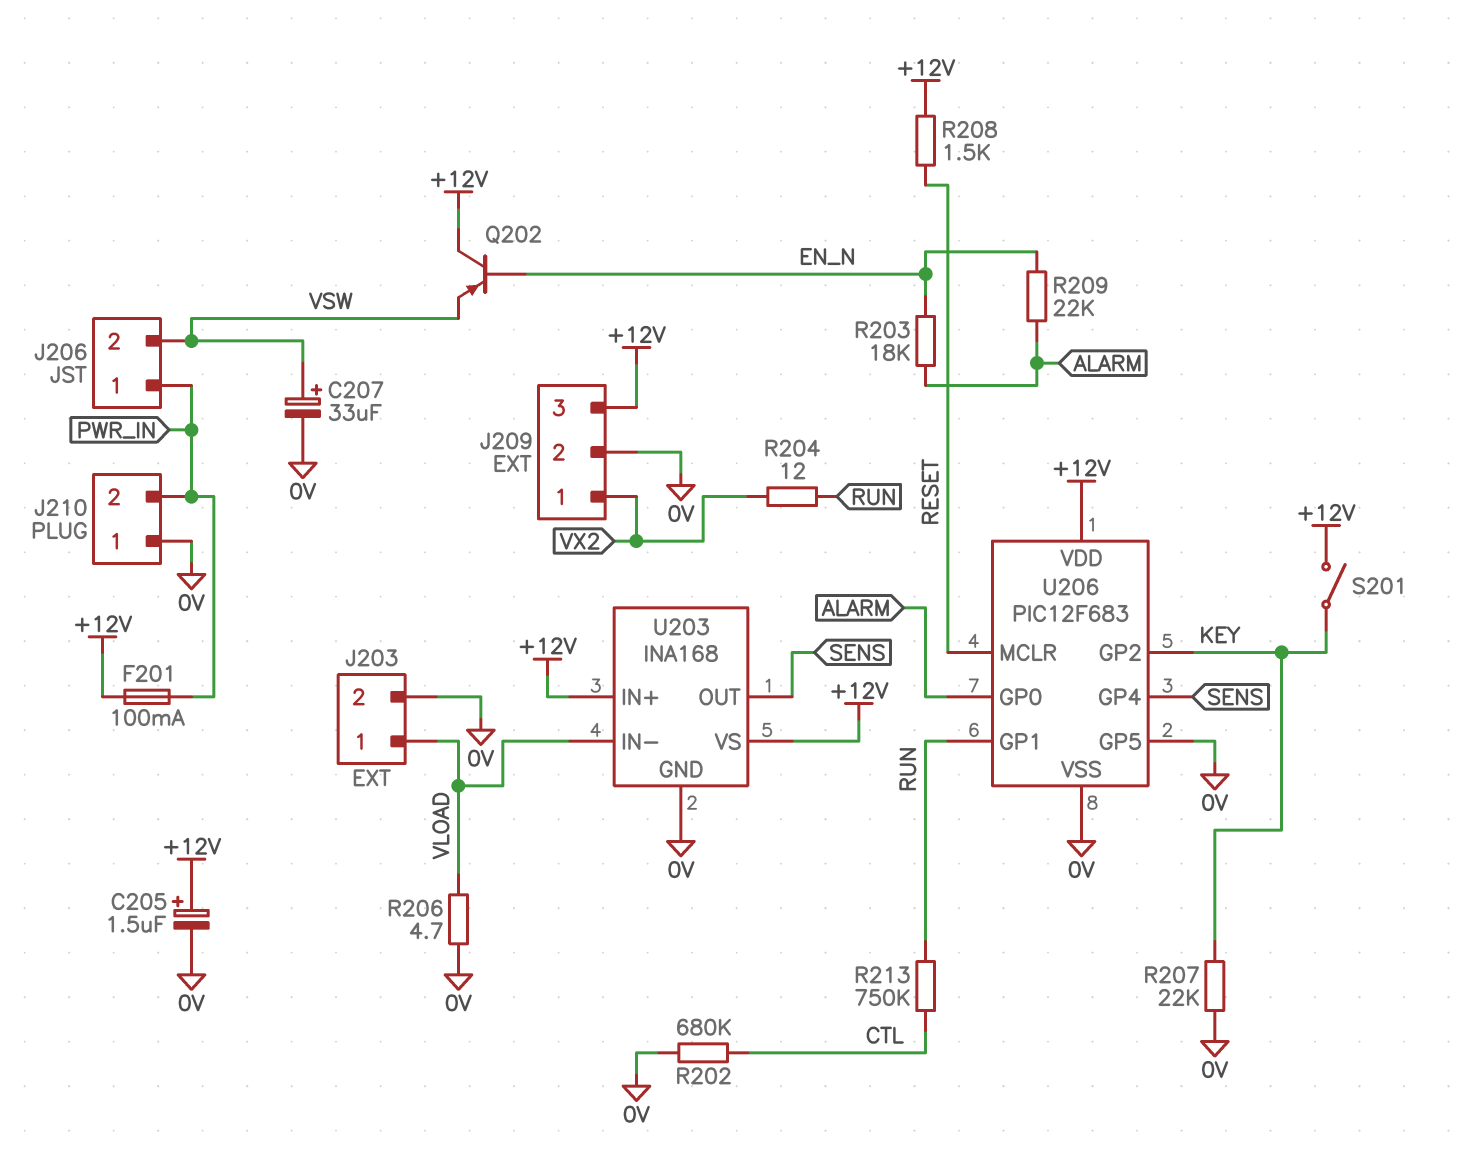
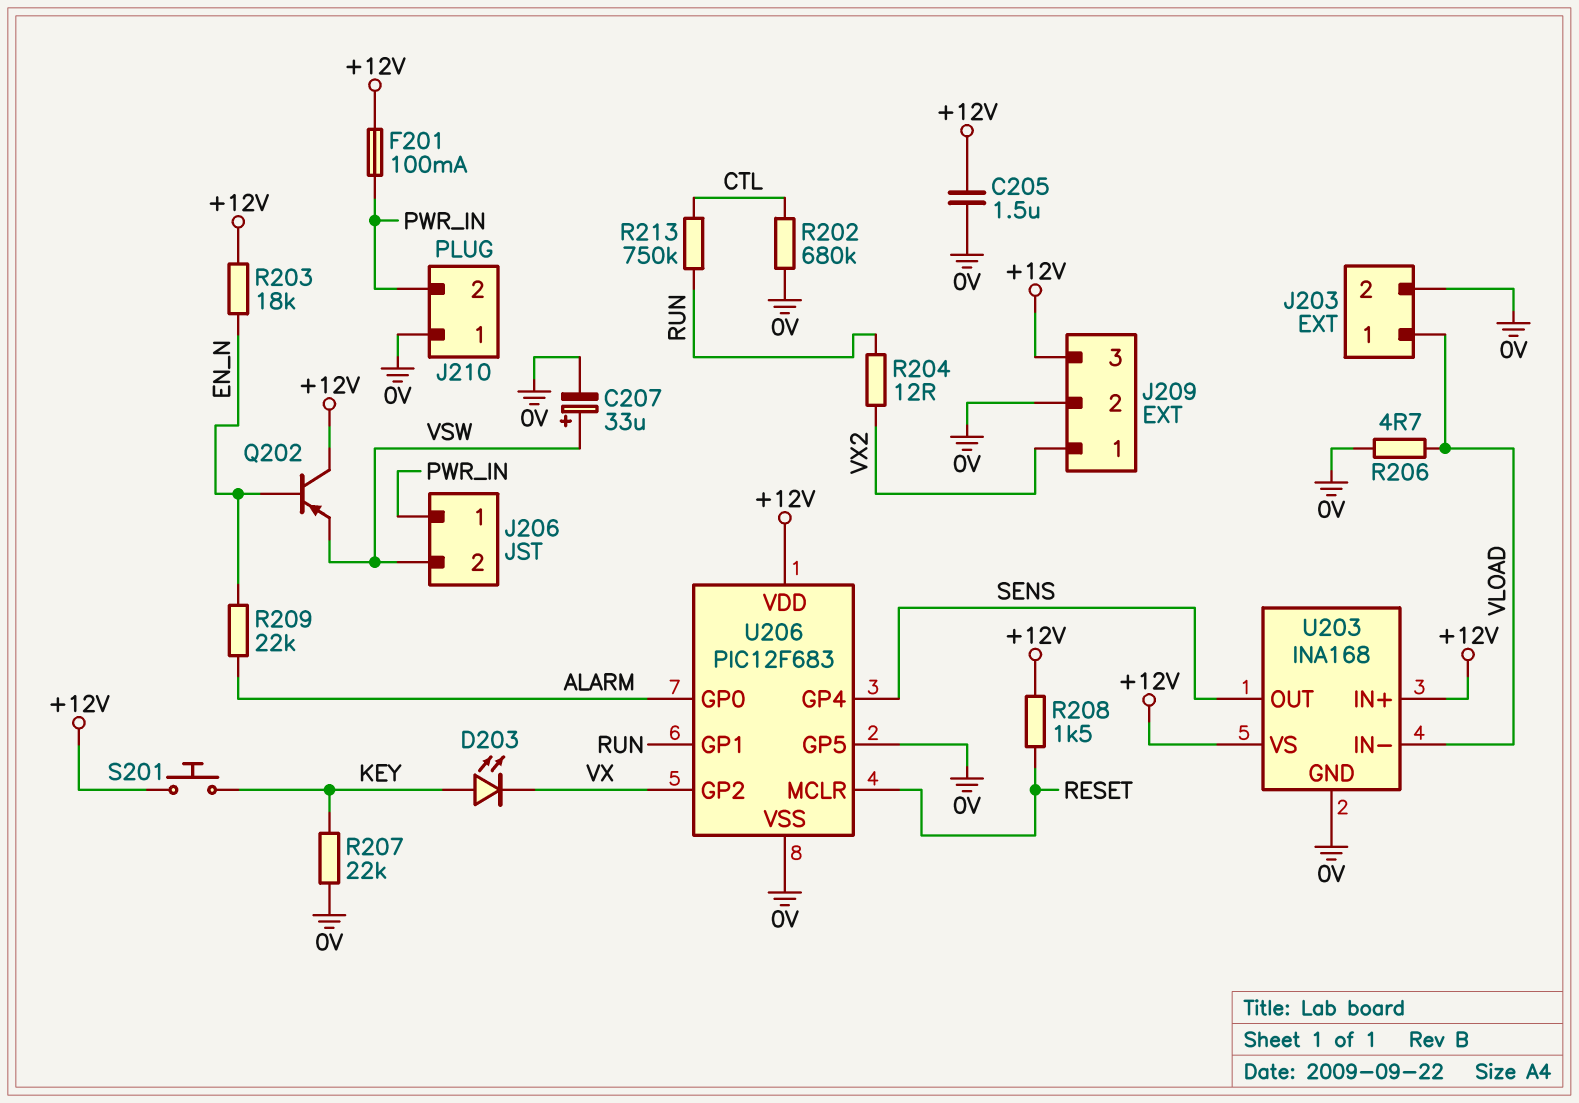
C205: 1.5uF (plus +12V, minus 0V) -> 1.5uF (+12V, 0V)
D203: none -> LED (A KEY, K VX)
R203: 18k (ALARM, EN_N) -> 18k (+12V, EN_N)
S201: switch (+12V, KEY) -> button (+12V, KEY)
U206 pin GP2: KEY -> VX

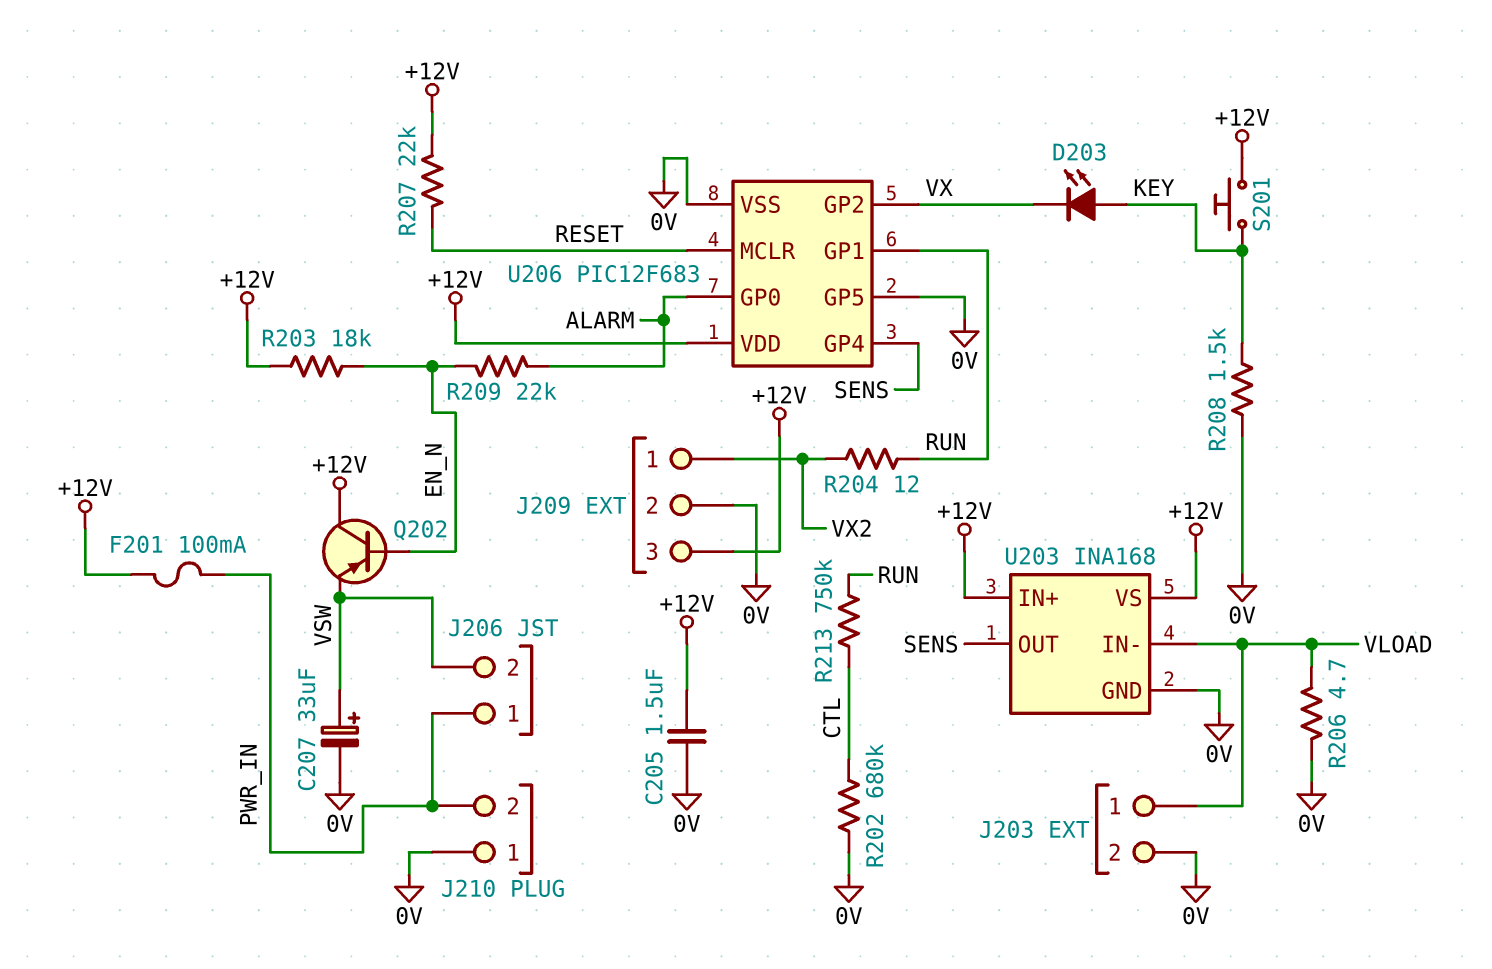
R207: 22k (0V, KEY) -> 22k (+12V, RESET)
R208: 1.5k (+12V, RESET) -> 1.5k (0V, KEY)

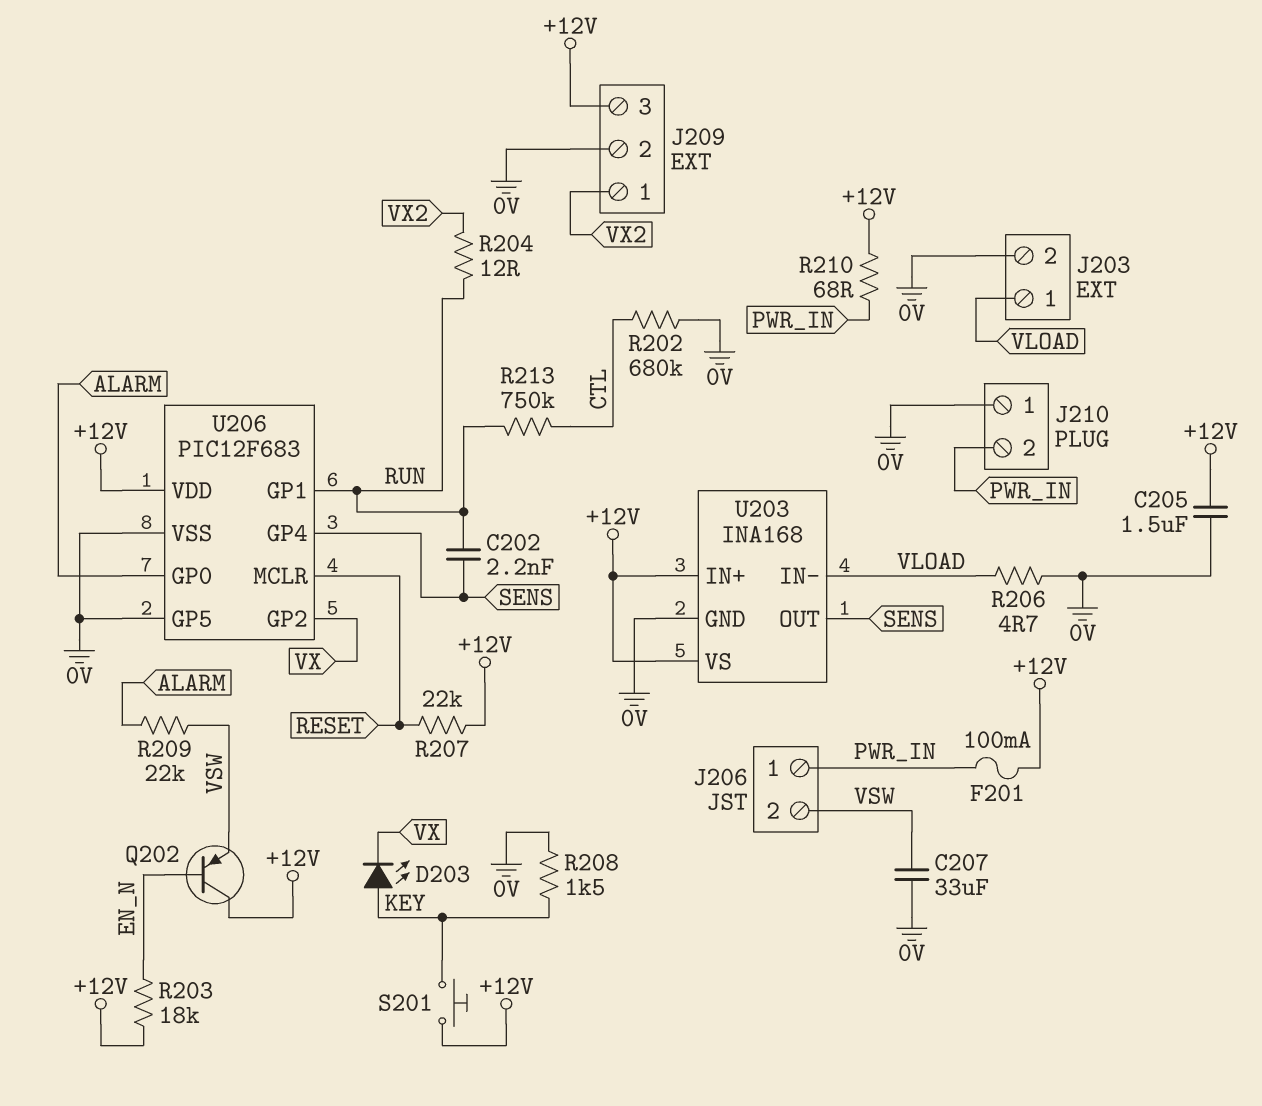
C202: none -> 2.2nF (RUN, SENS)
C207: 33uF (plus VSW, minus 0V) -> 33uF (0V, VSW)
R209: 22k (ALARM, EN_N) -> 22k (ALARM, VSW)
R210: none -> 68 (+12V, PWR_IN)

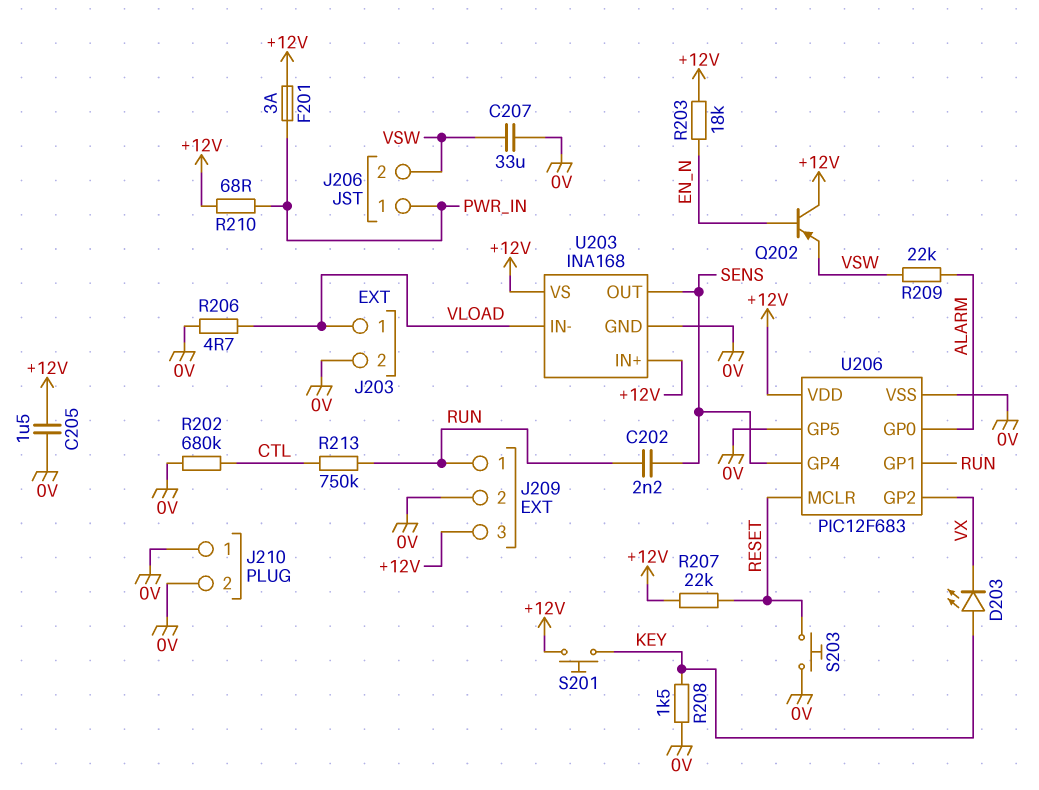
F201: 100mA (+12V, PWR_IN) -> 3A (+12V, PWR_IN)
J209 pin 1: VX2 -> RUN
J210 pin 2: PWR_IN -> 0V
R204: 12 (RUN, VX2) -> none
S203: none -> button (0V, RESET)

